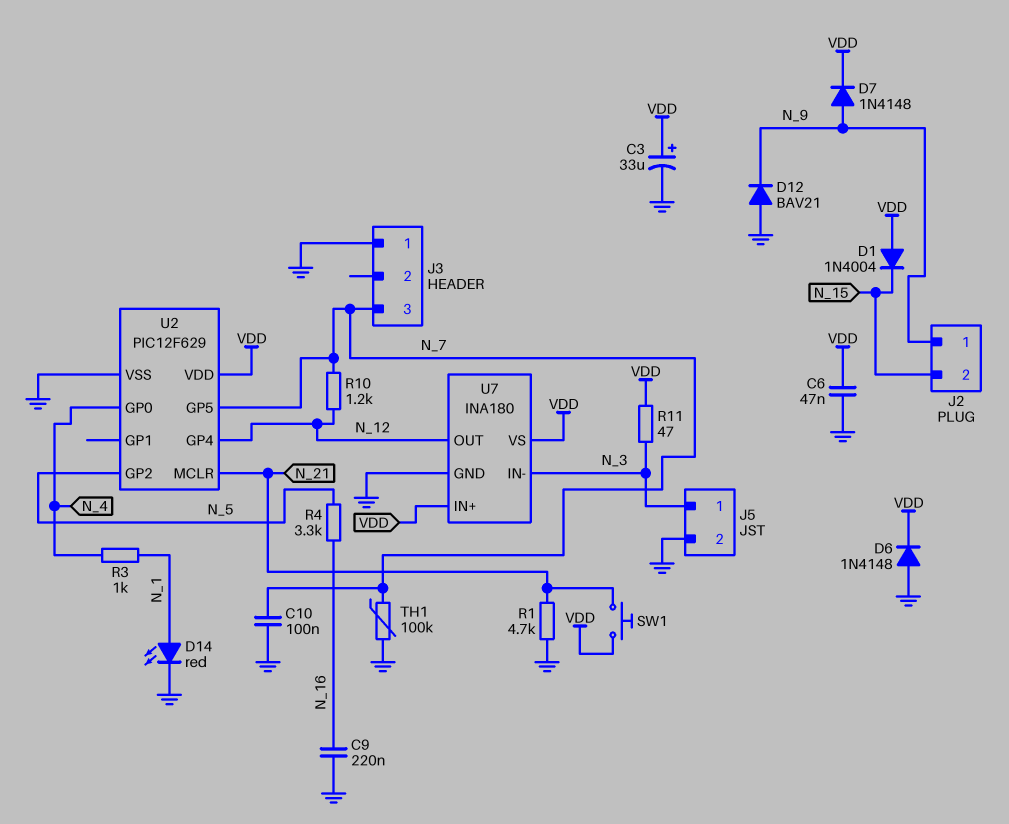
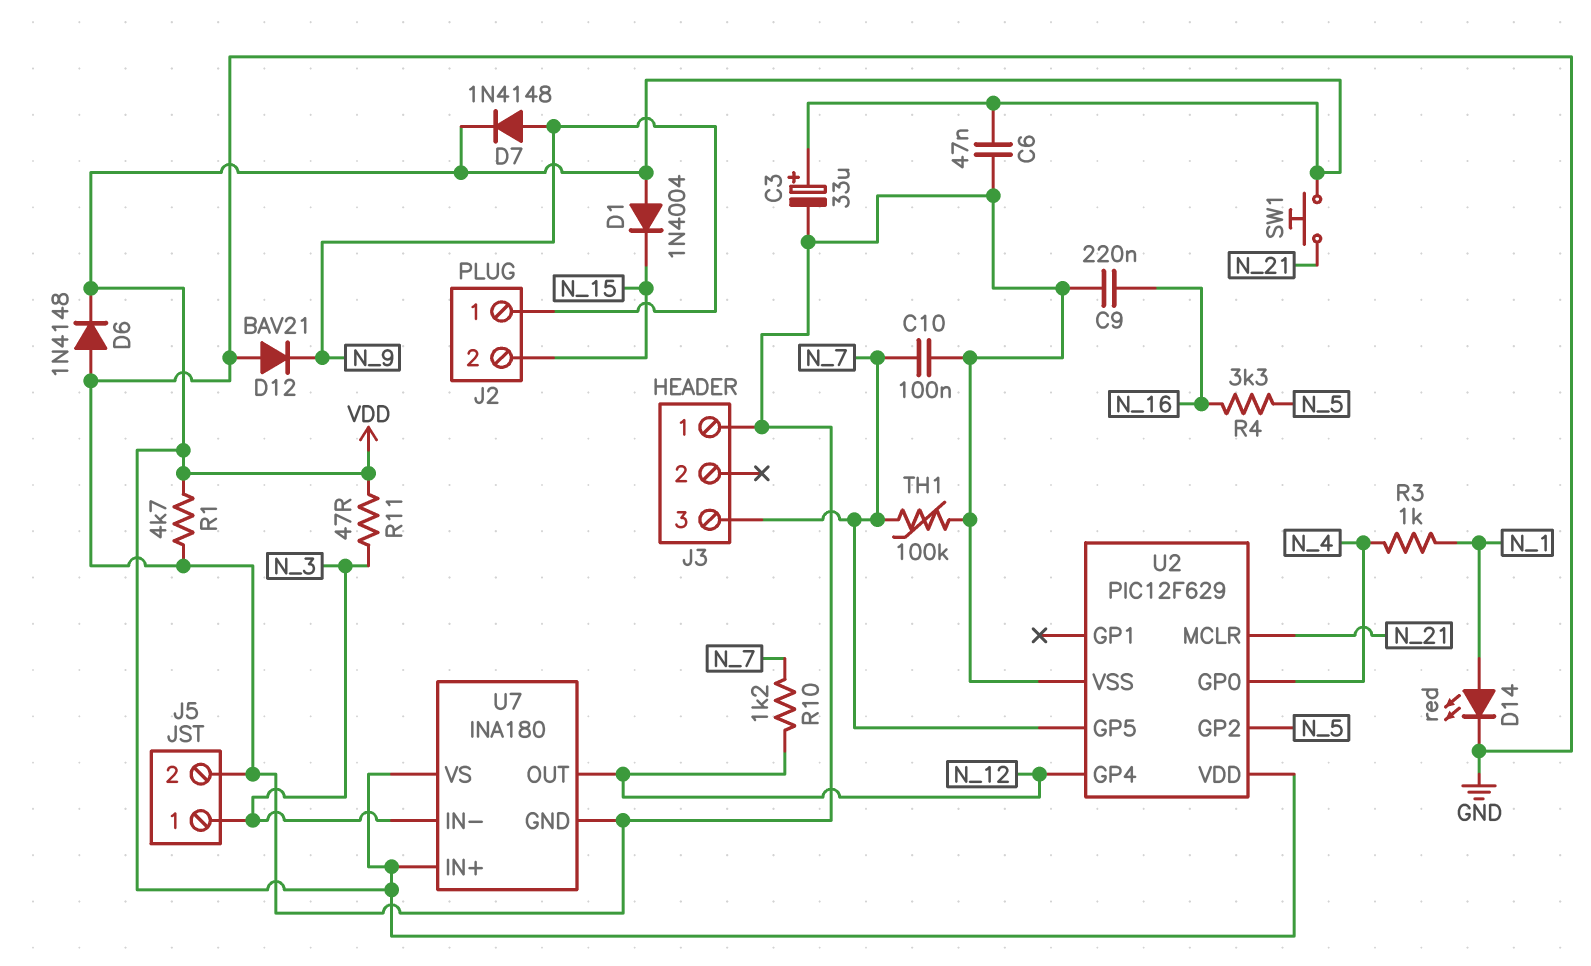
R1: 4.7k (GND, N_21) -> 4.7k (GND, VDD)

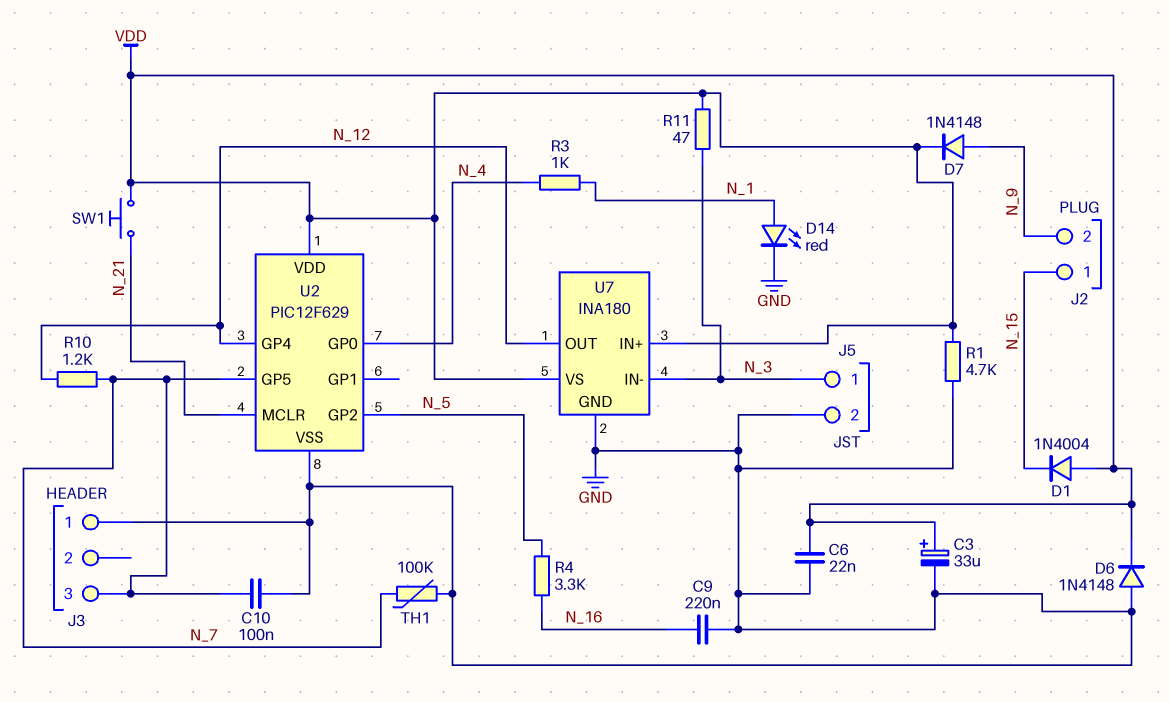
C6: 47nF (GND, VDD) -> 22nF (GND, VDD)
D12: diode BAV21 (A GND, K N_9) -> none
J2 pin 1: N_9 -> N_15
J2 pin 2: N_15 -> N_9

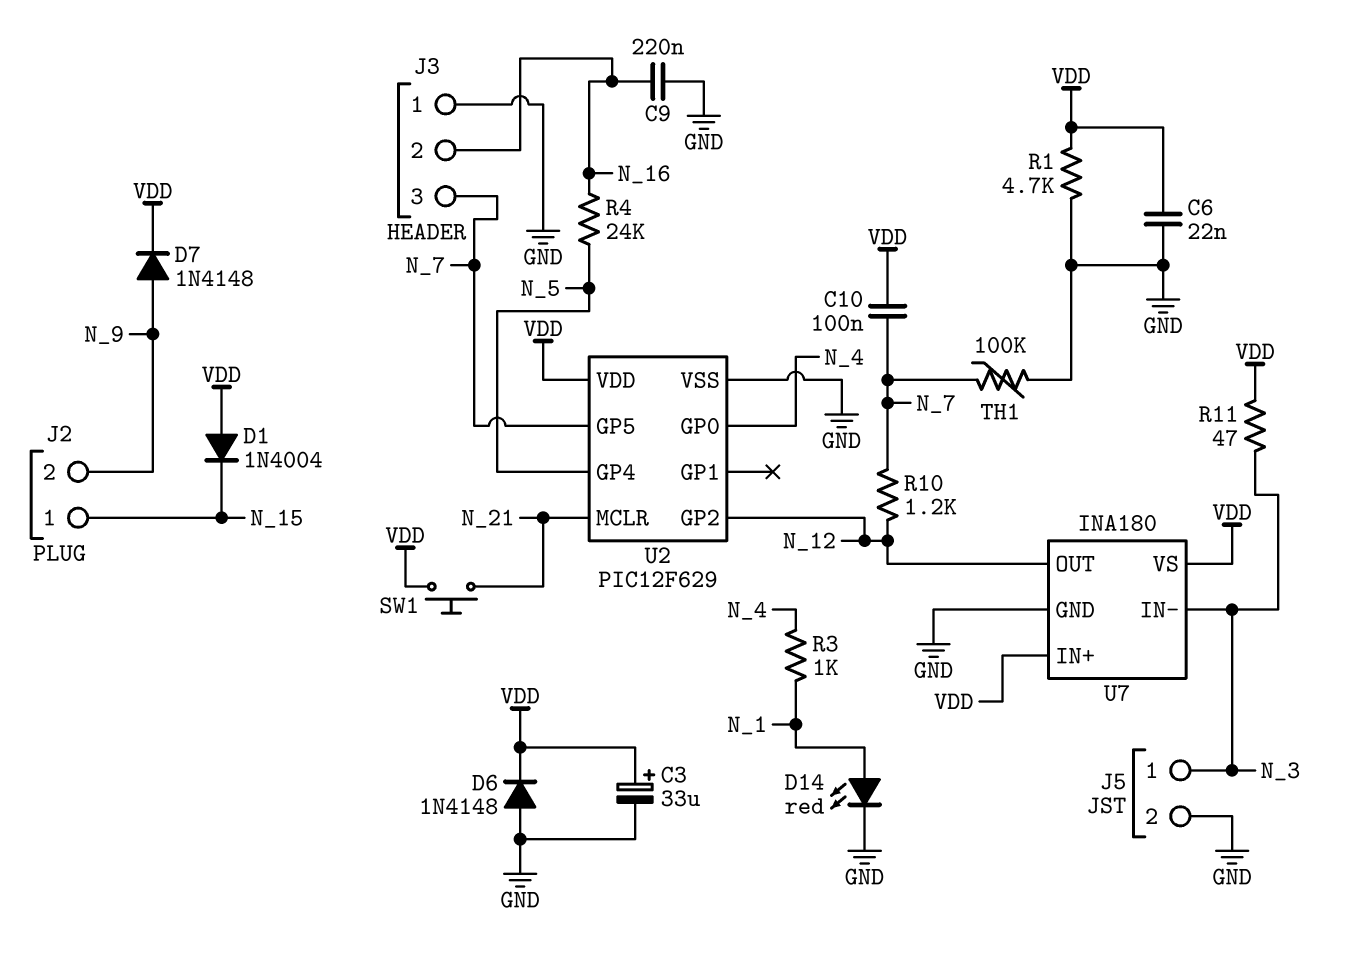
C10: 100nF (GND, N_7) -> 100nF (N_7, VDD)
J3 pin 2: none -> N_16
R4: 3.3k (N_5, N_16) -> 24k (N_5, N_16)
U2 pin GP2: N_5 -> N_12
U2 pin GP4: N_12 -> N_5

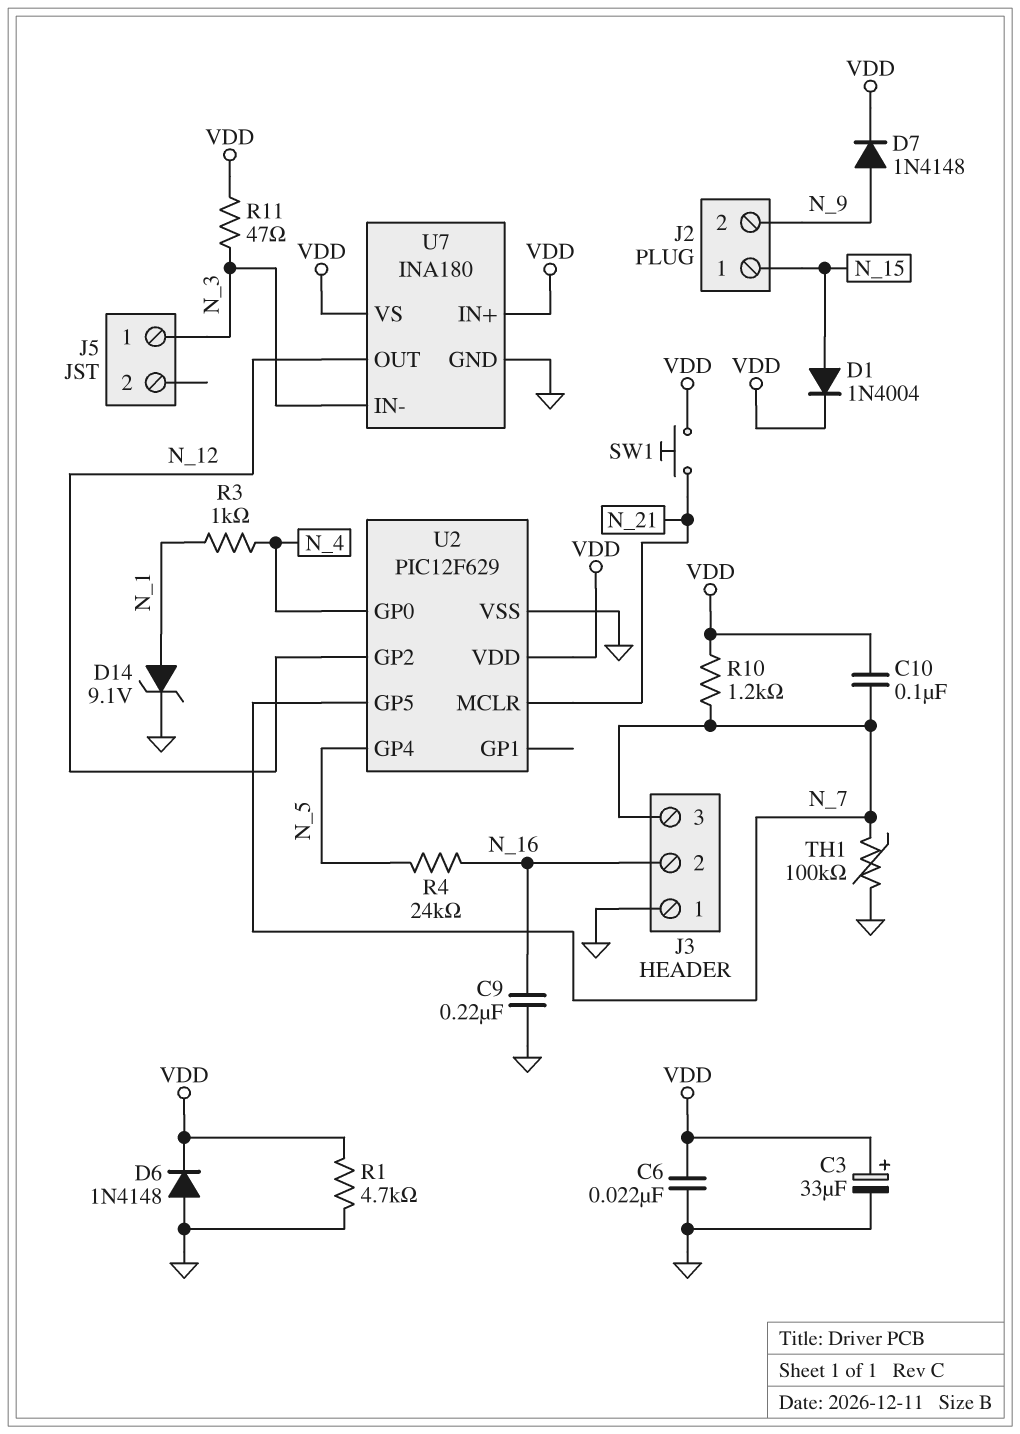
D1: diode 1N4004 (A VDD, K N_15) -> diode 1N4004 (A N_15, K VDD)
D14: LED red (A N_1, K GND) -> zener 9.1V (A N_1, K GND)
J5 pin 2: GND -> none
R10: 1.2k (N_7, N_12) -> 1.2k (N_7, VDD)

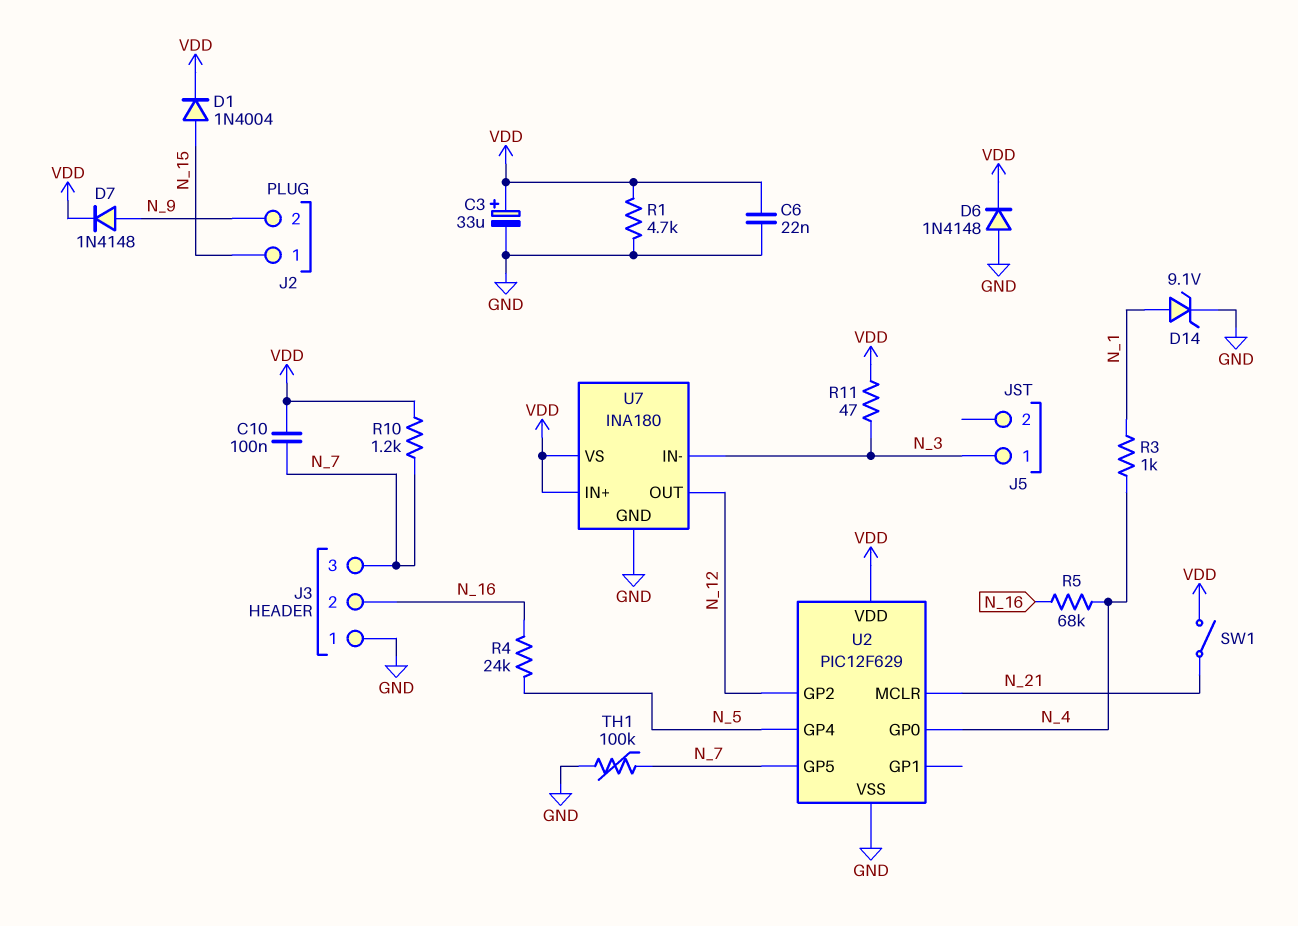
C9: 220nF (GND, N_16) -> none
R5: none -> 68k (N_4, N_16)
SW1: button (N_21, VDD) -> switch (N_21, VDD)

